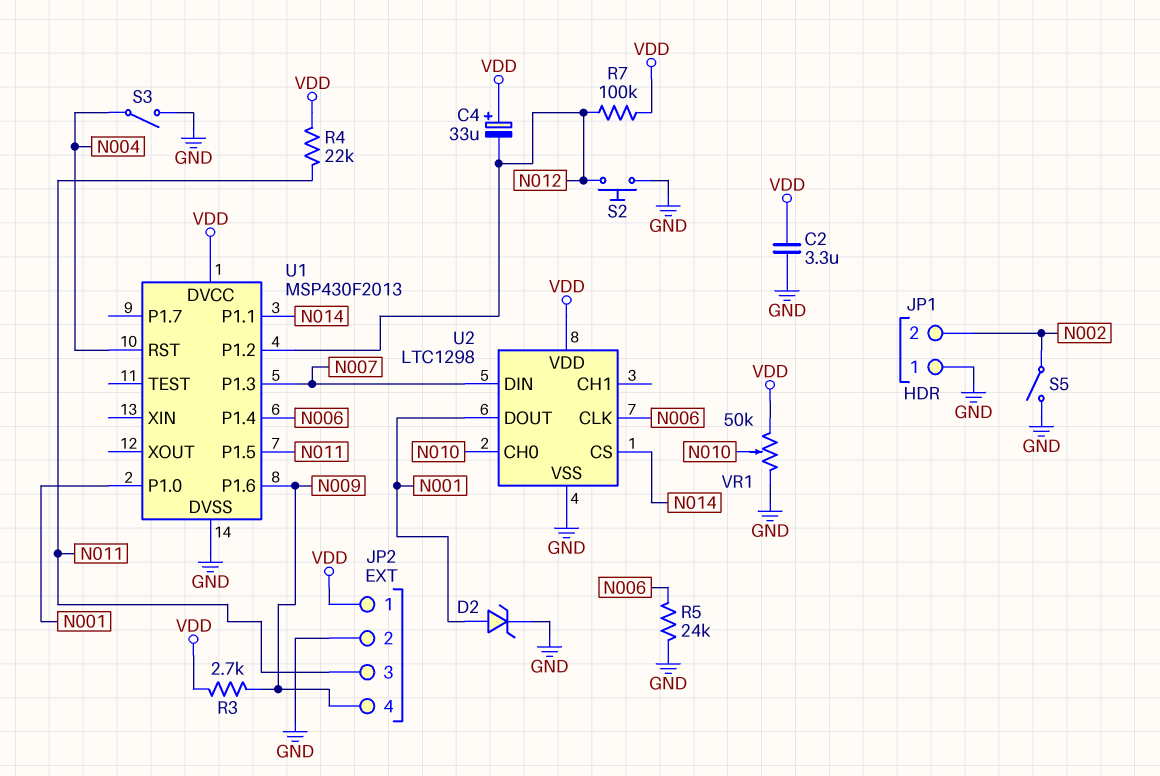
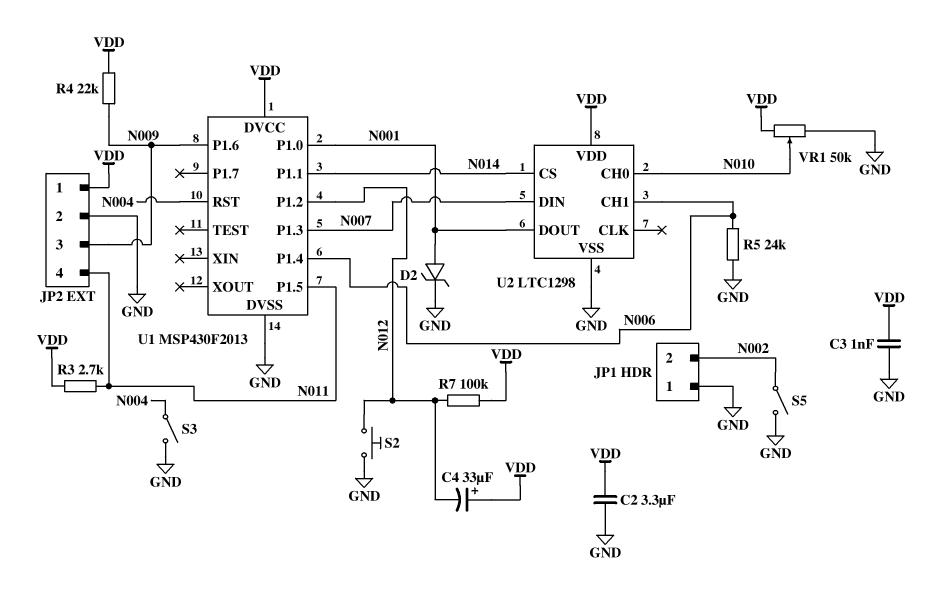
C3: none -> 1nF (GND, VDD)
JP2 pin 3: N011 -> N009
JP2 pin 4: N009 -> N011
R3: 2.7k (N009, VDD) -> 2.7k (N011, VDD)
R4: 22k (N011, VDD) -> 22k (N009, VDD)
U2 pin CH1: none -> N006
U2 pin CLK: N006 -> none

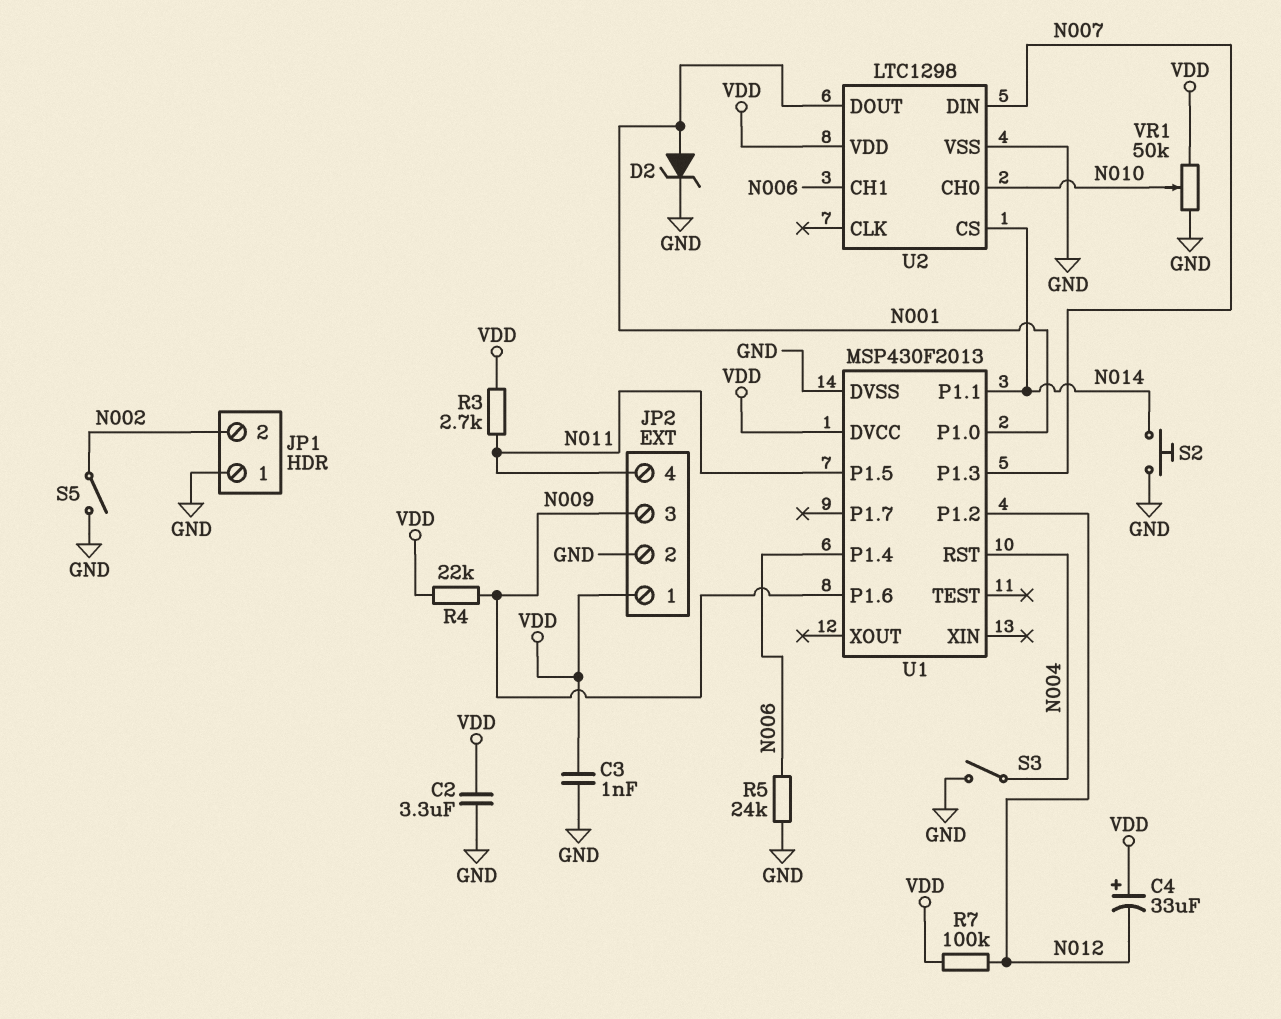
S2: button (GND, N012) -> button (GND, N014)

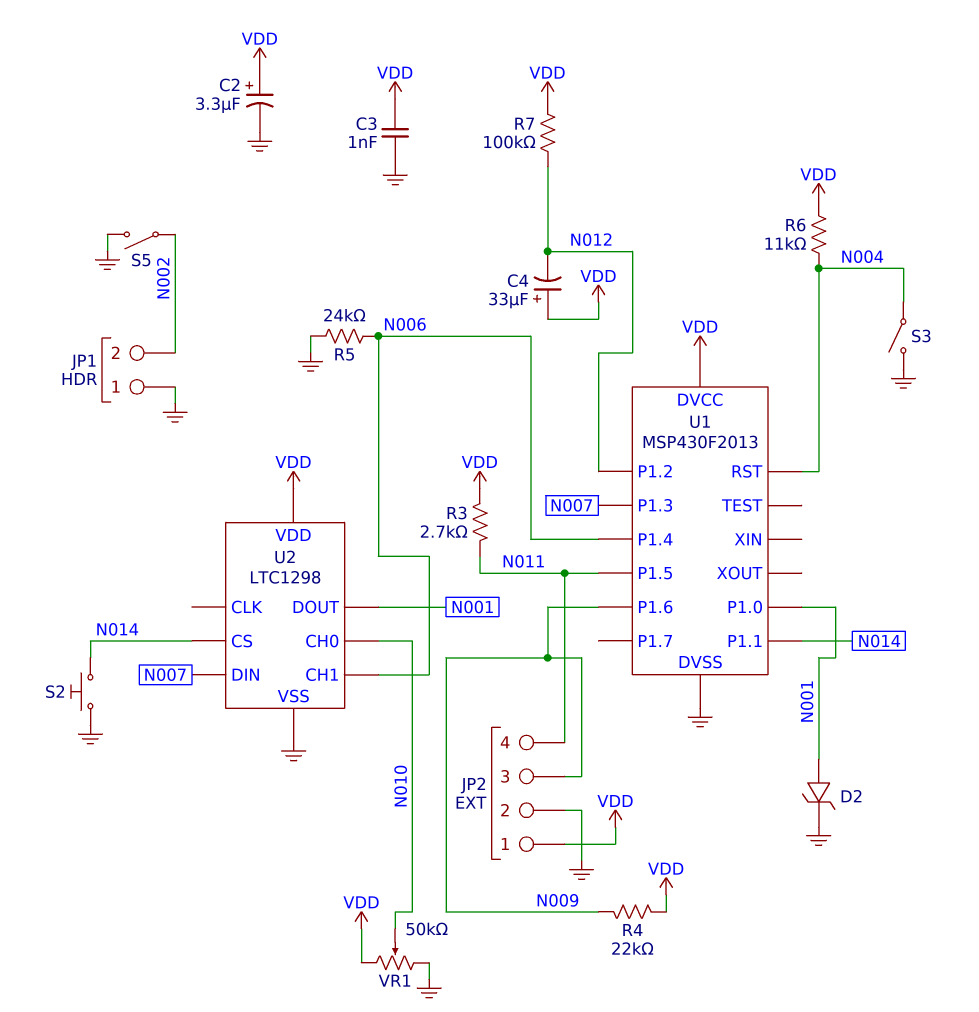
C2: 3.3uF (GND, VDD) -> 3.3uF (plus VDD, minus GND)
R6: none -> 11k (N004, VDD)

